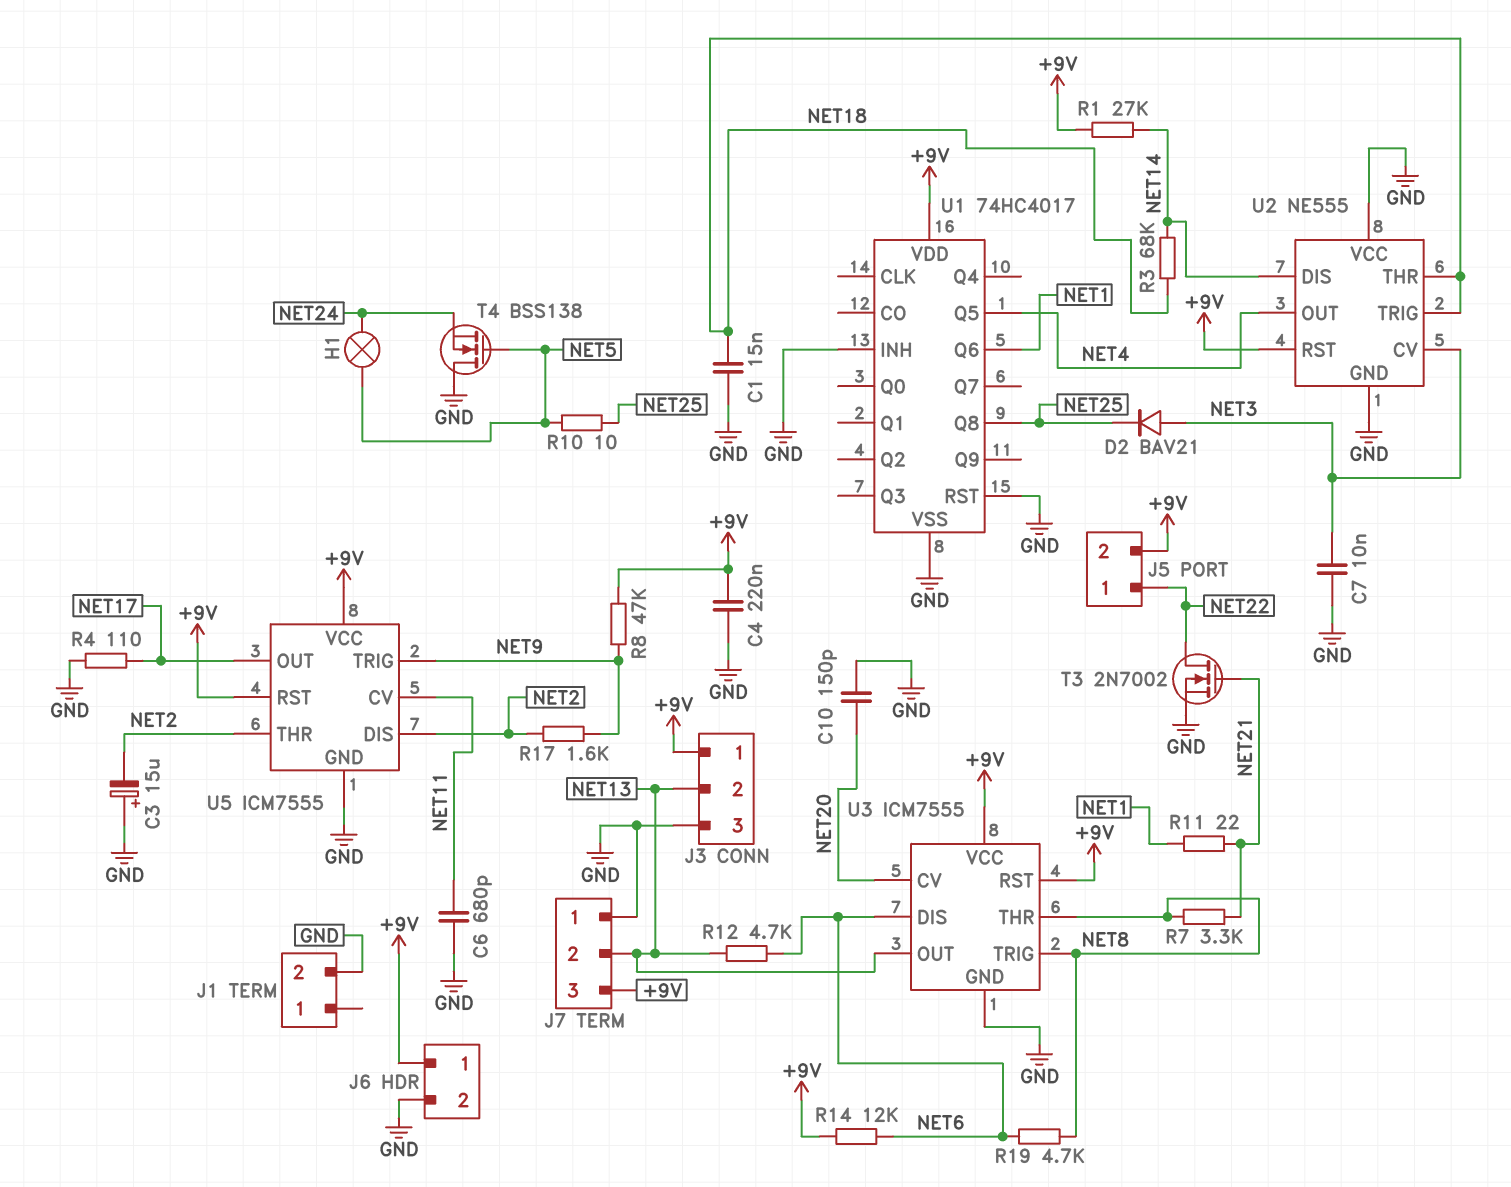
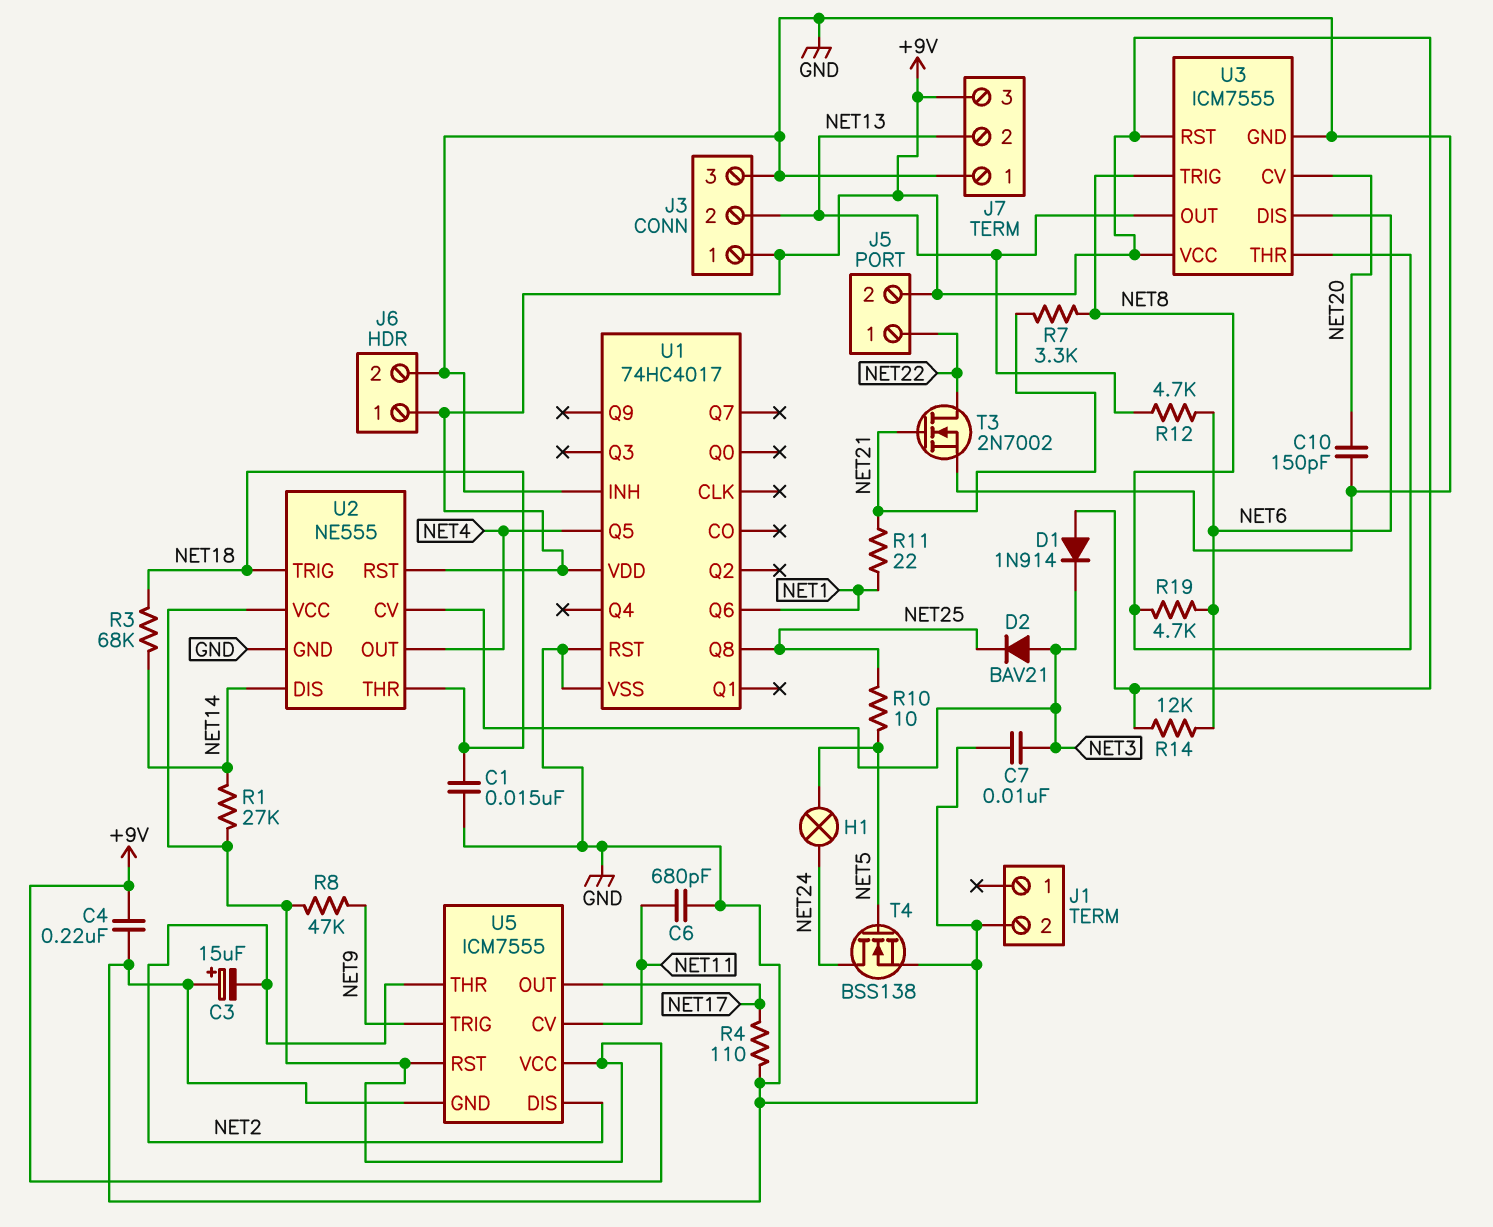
D1: none -> diode 1N914 (A +9V, K NET3)
R17: 1.6k (NET2, NET9) -> none
T4: NMOS BSS138 (G NET5, D GND, S NET24) -> NMOS BSS138 (G NET5, D NET24, S GND)
U2 pin VCC: GND -> +9V

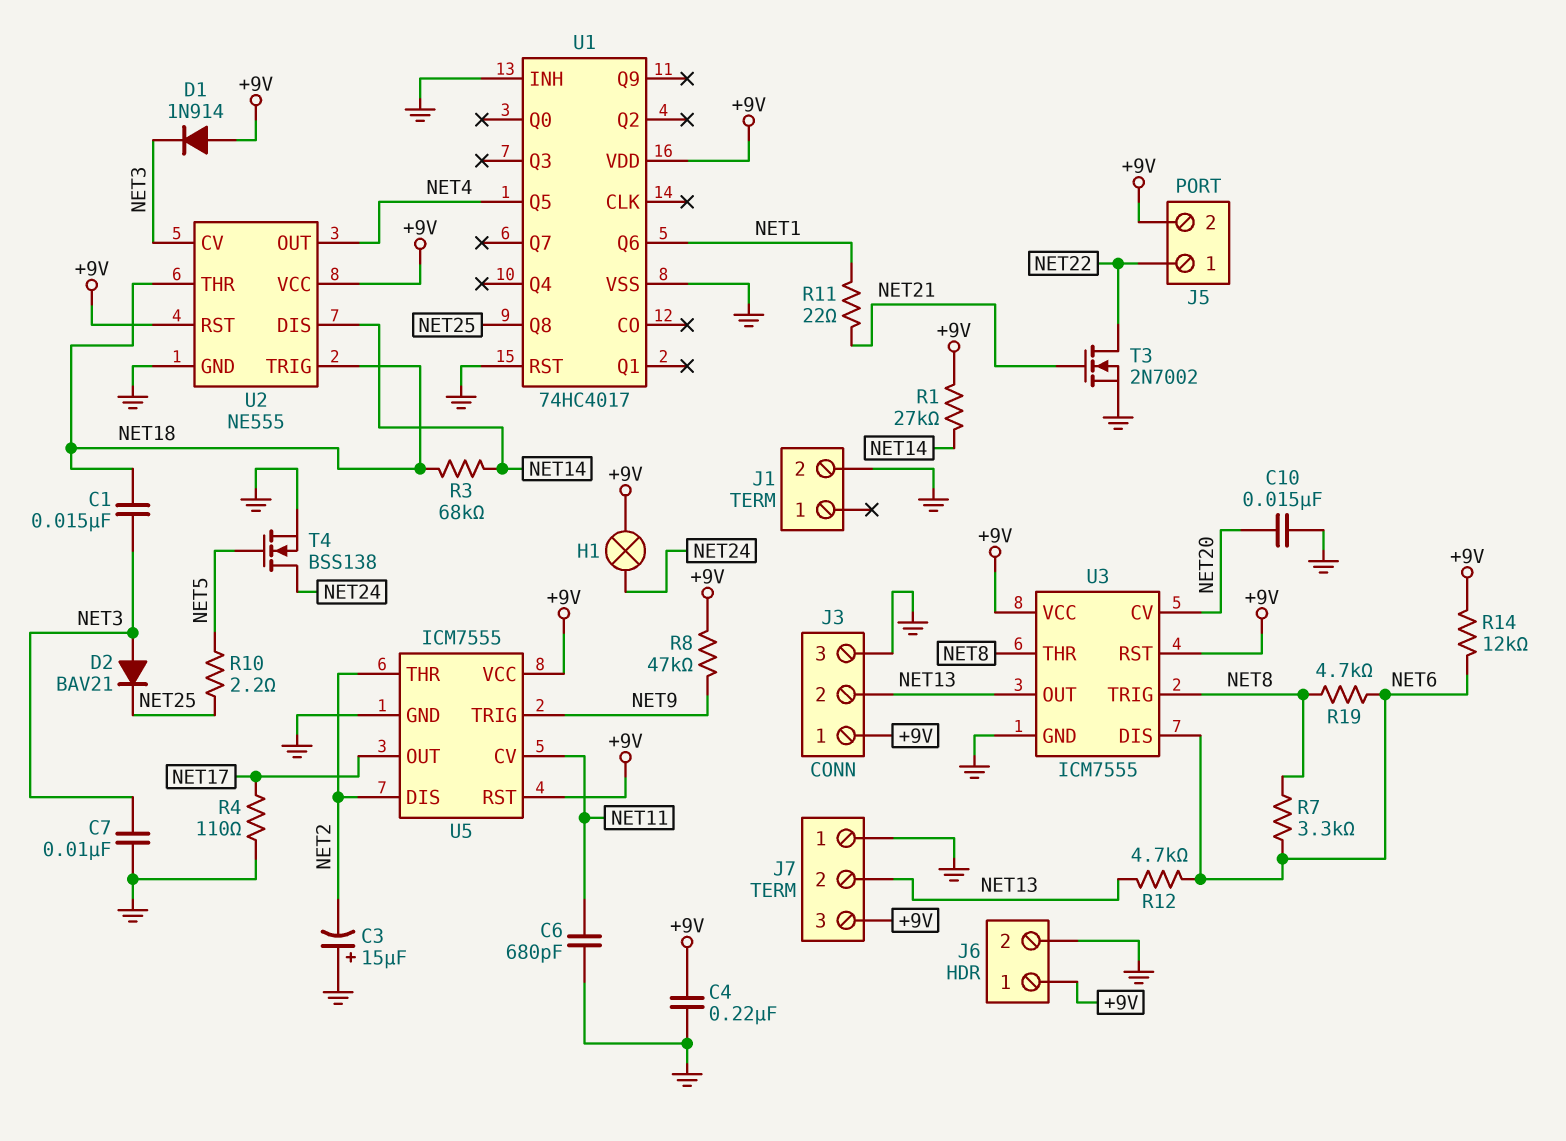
C1: 15nF (GND, NET18) -> 15nF (NET3, NET18)
C10: 150pF (GND, NET20) -> 15nF (GND, NET20)
H1: lamp (NET5, NET24) -> lamp (+9V, NET24)
R7: 3.3k (NET8, NET21) -> 3.3k (NET6, NET8)
R10: 10 (NET5, NET25) -> 2.2 (NET5, NET25)

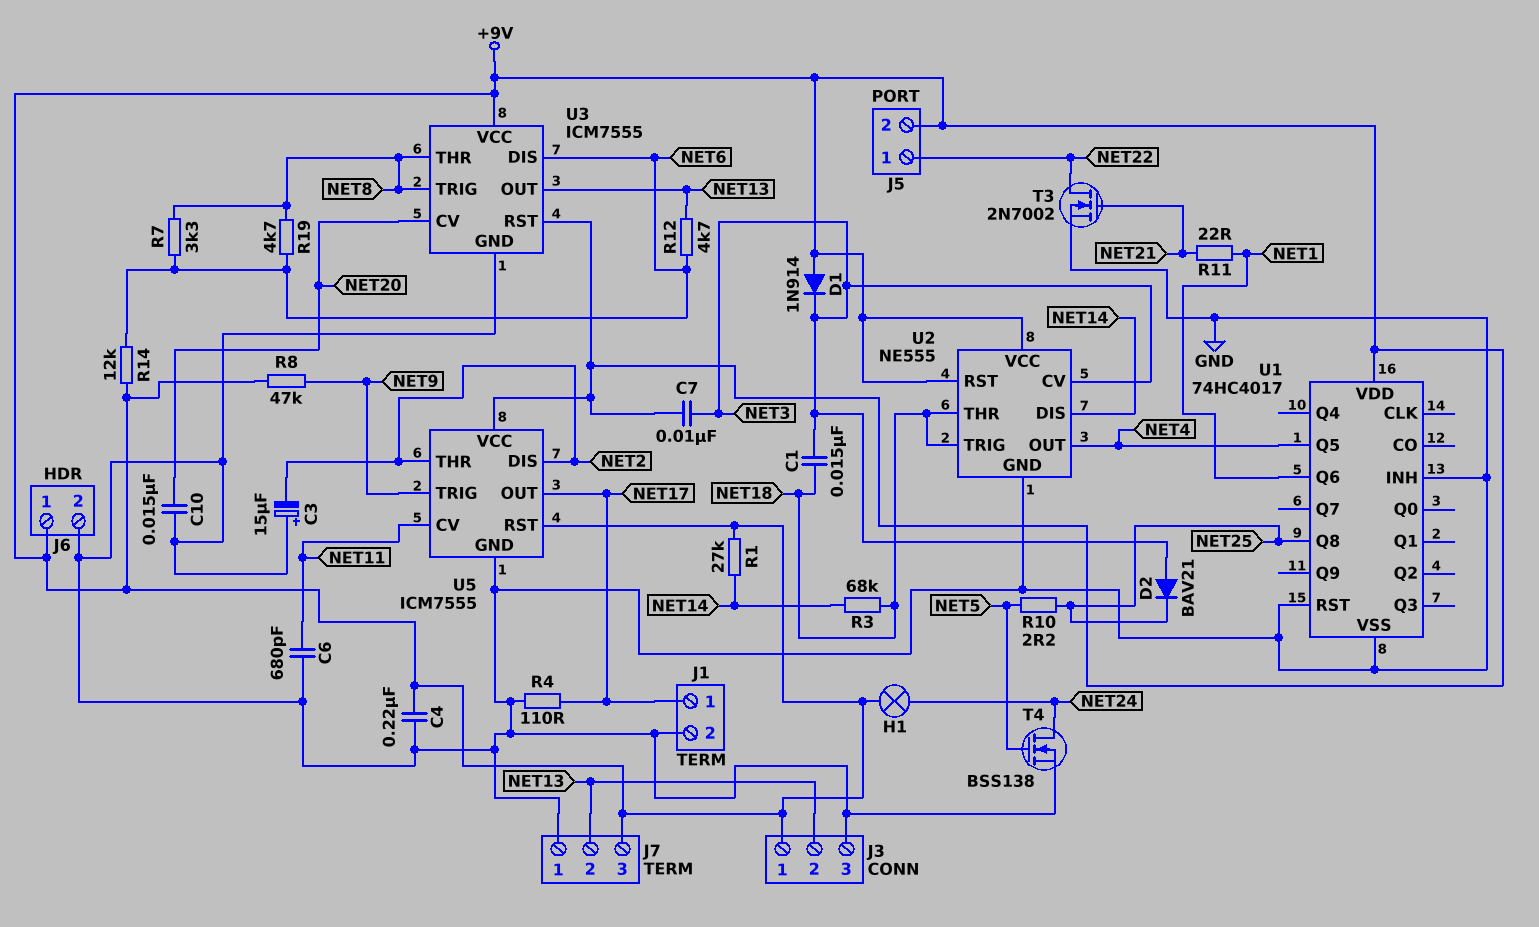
C7: 10nF (GND, NET3) -> 10nF (+9V, NET3)
J1 pin 1: none -> NET17

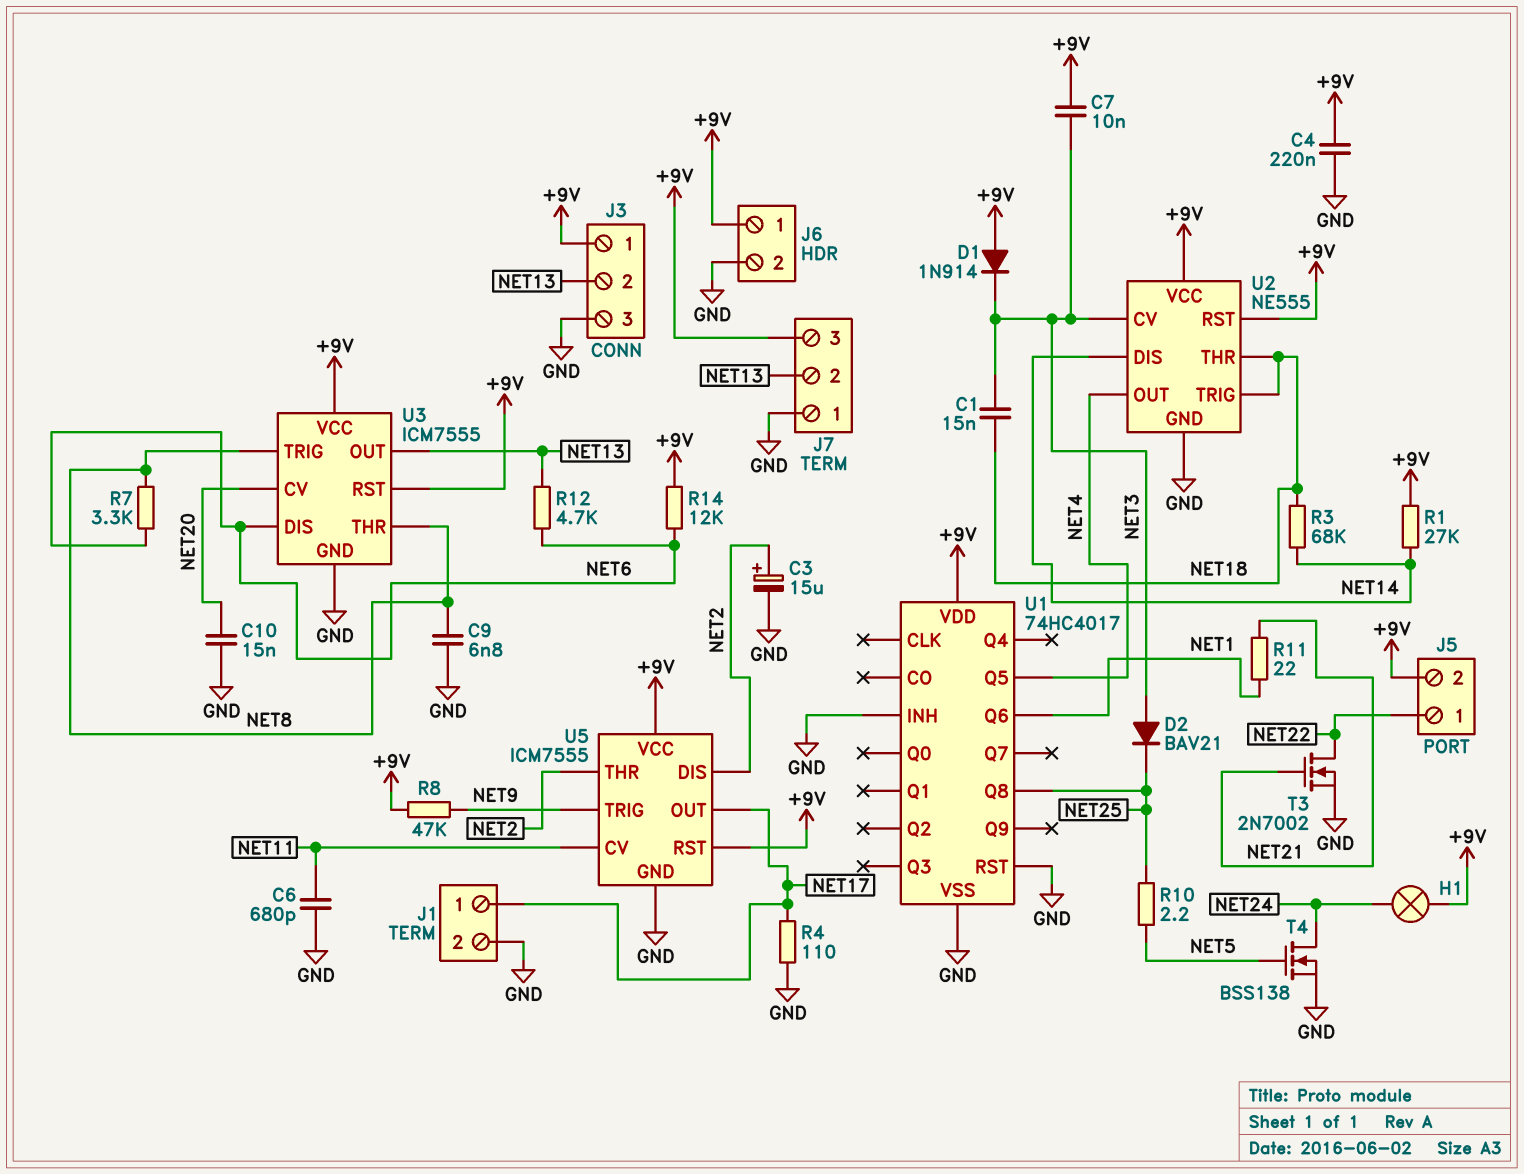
C3: 15uF (plus GND, minus NET2) -> 15uF (plus NET2, minus GND)
C9: none -> 6.8nF (GND, NET8)
R19: 4.7k (NET6, NET8) -> none

